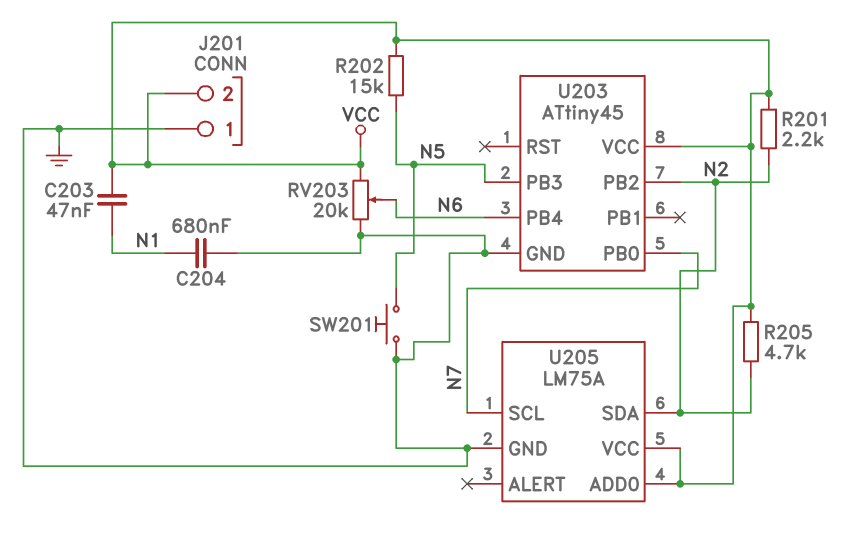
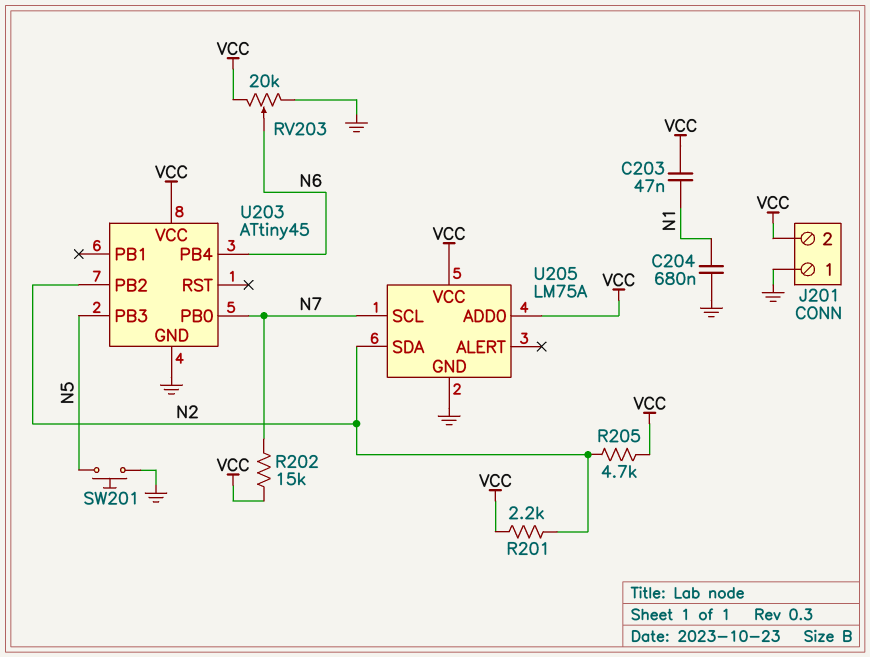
R202: 15k (N5, VCC) -> 15k (N7, VCC)

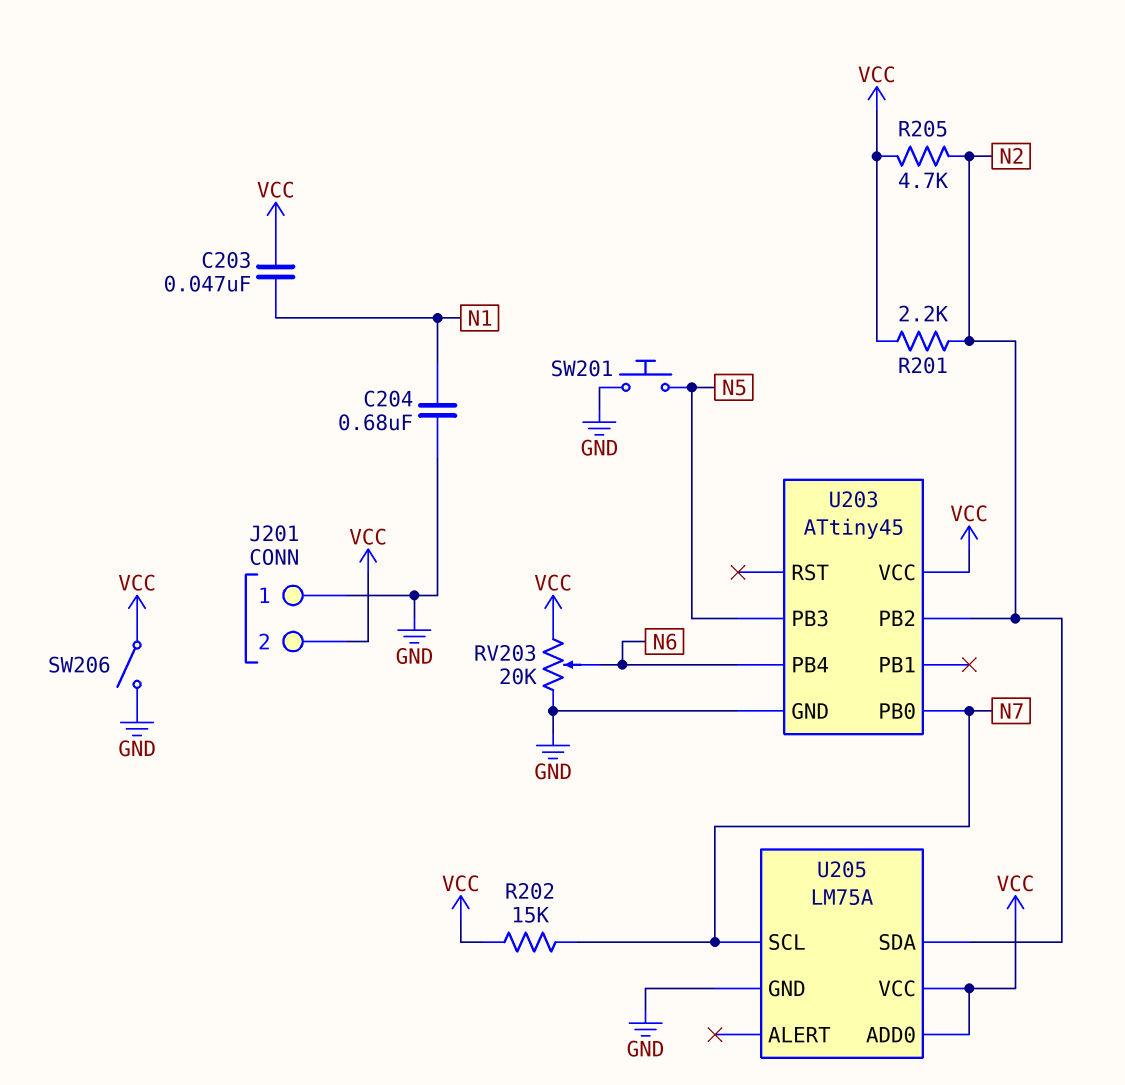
SW206: none -> switch (GND, VCC)

